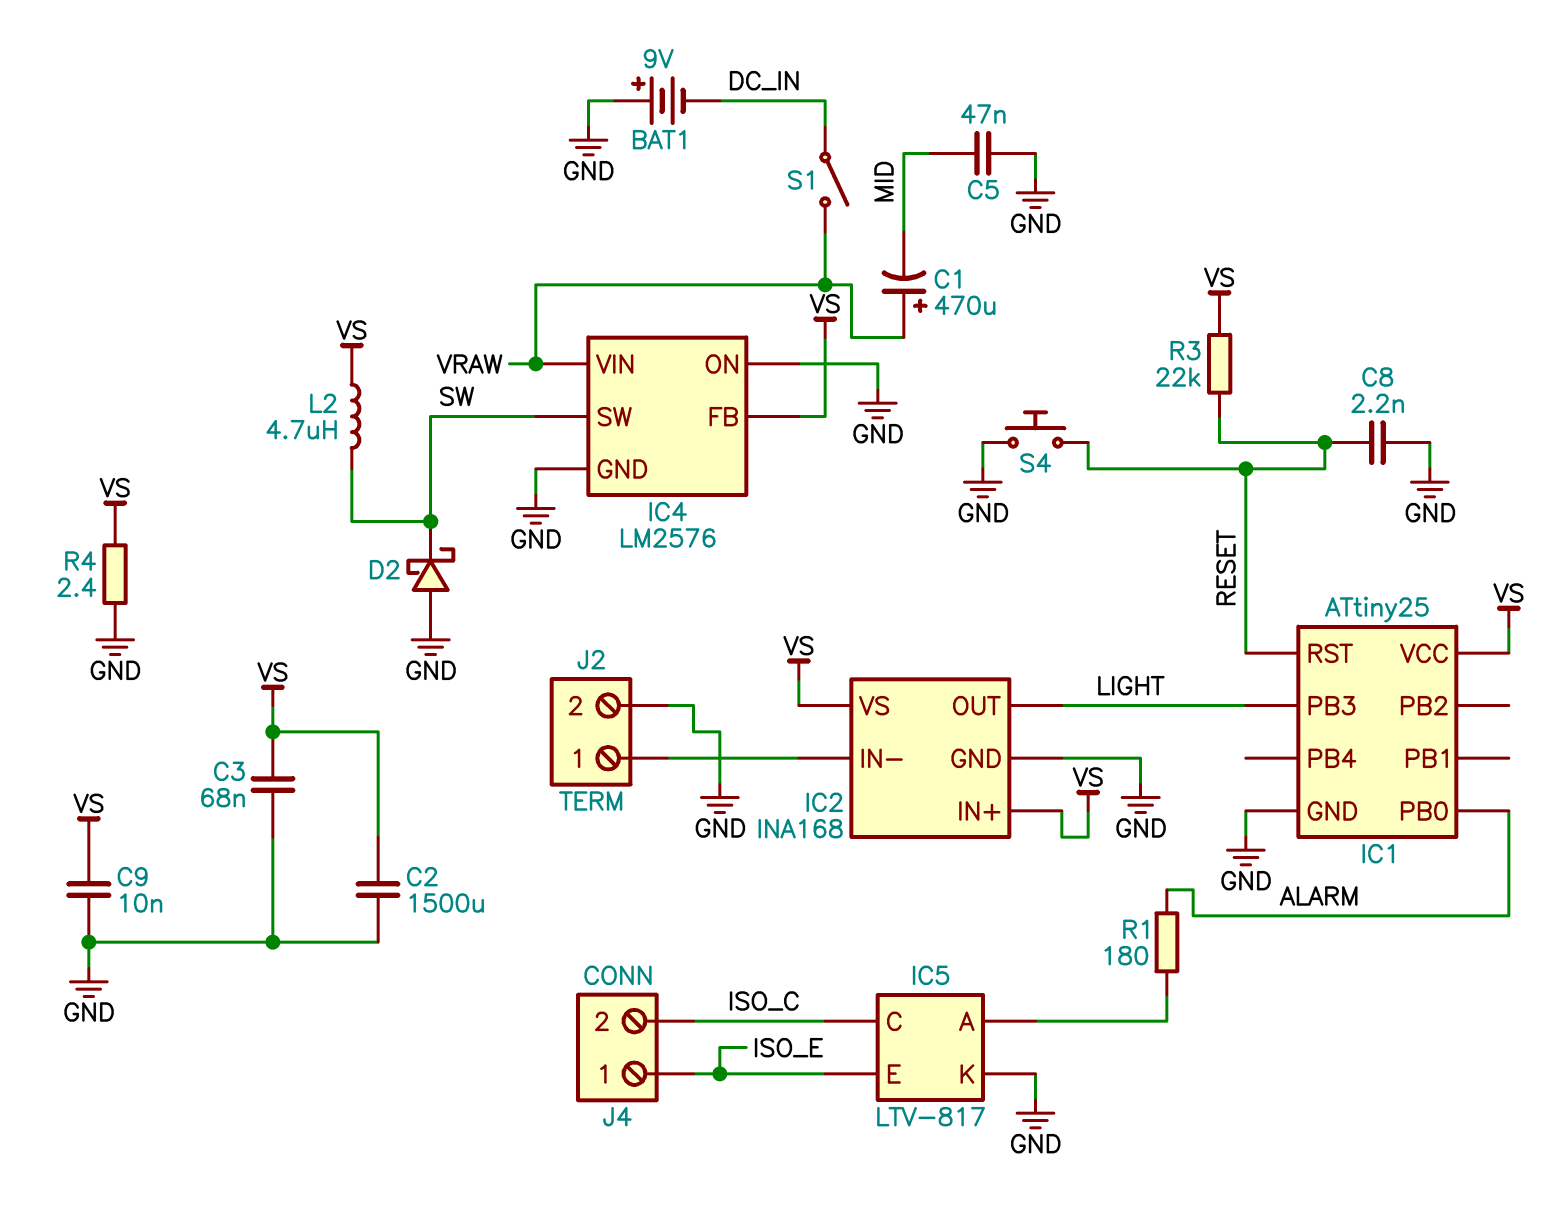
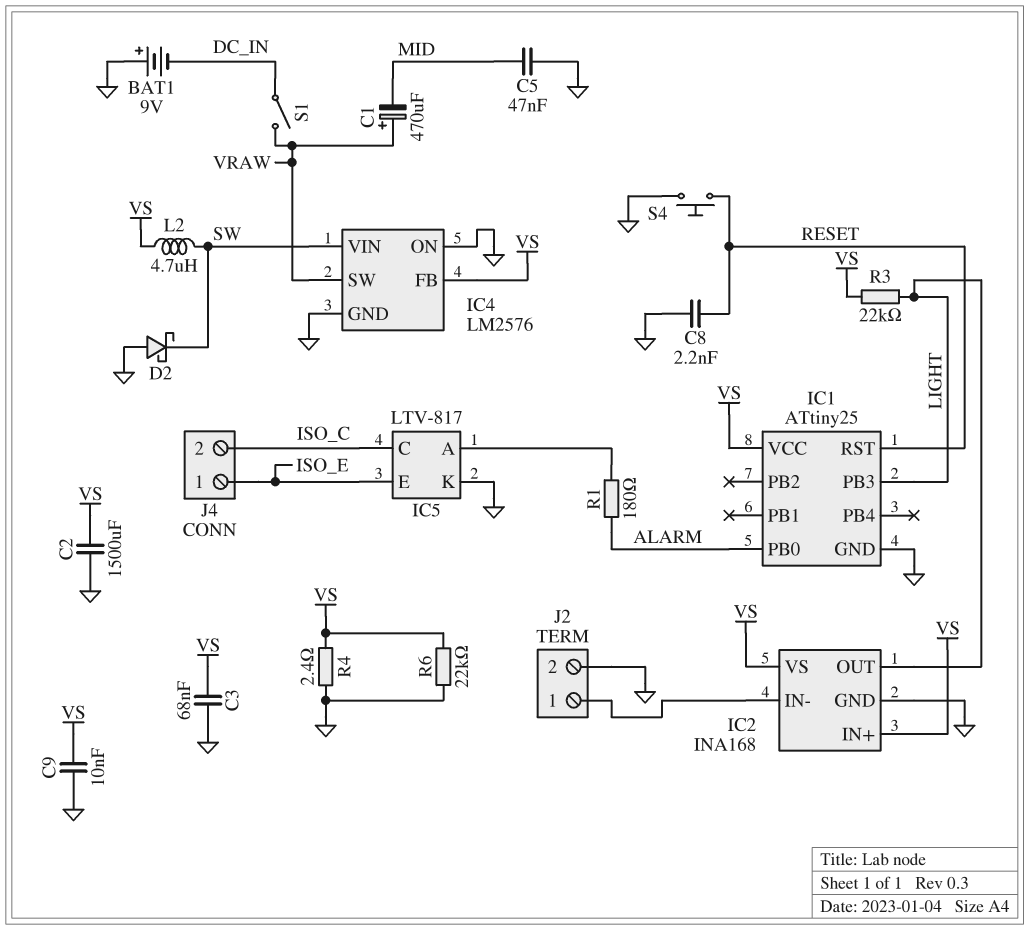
IC4 pin SW: SW -> VRAW
IC4 pin VIN: VRAW -> SW
R3: 22k (RESET, VS) -> 22k (LIGHT, VS)
R6: none -> 22k (GND, VS)

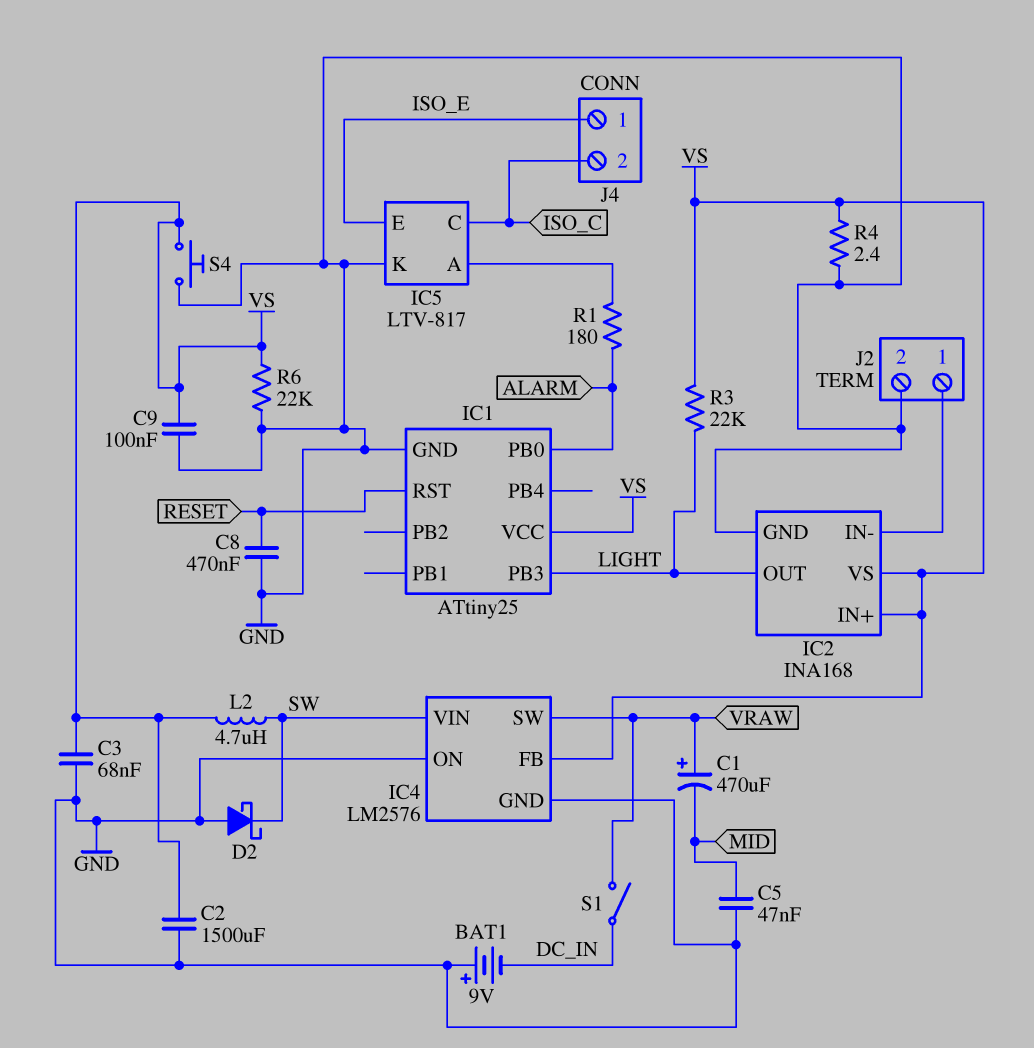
C8: 2.2nF (GND, RESET) -> 470nF (GND, RESET)
C9: 10nF (GND, VS) -> 100nF (GND, VS)
S4: button (GND, RESET) -> button (GND, VS)

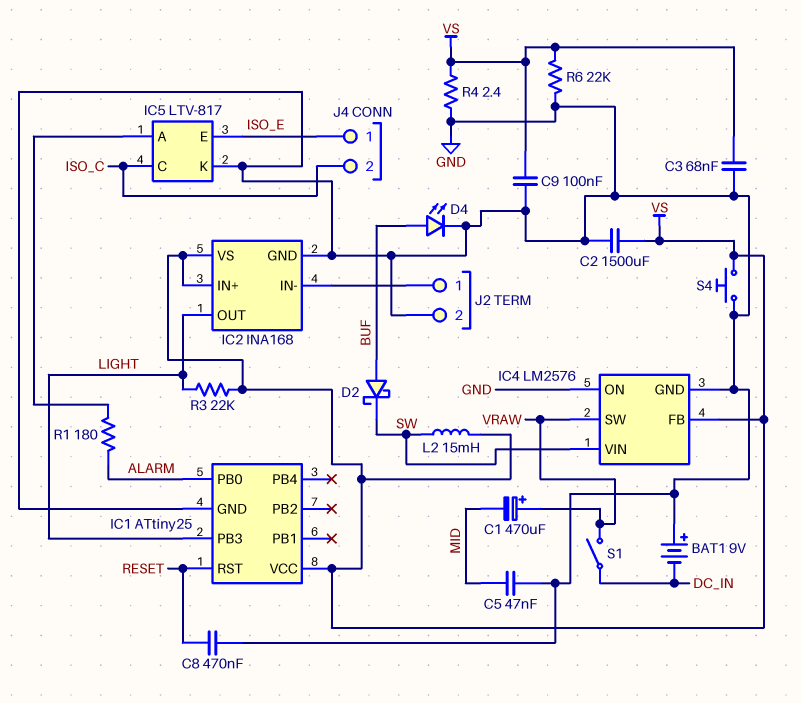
D2: schottky (A GND, K SW) -> schottky (A BUF, K SW)
D4: none -> LED (A BUF, K GND)
L2: 4.7uH (SW, VS) -> 15mH (SW, VS)

